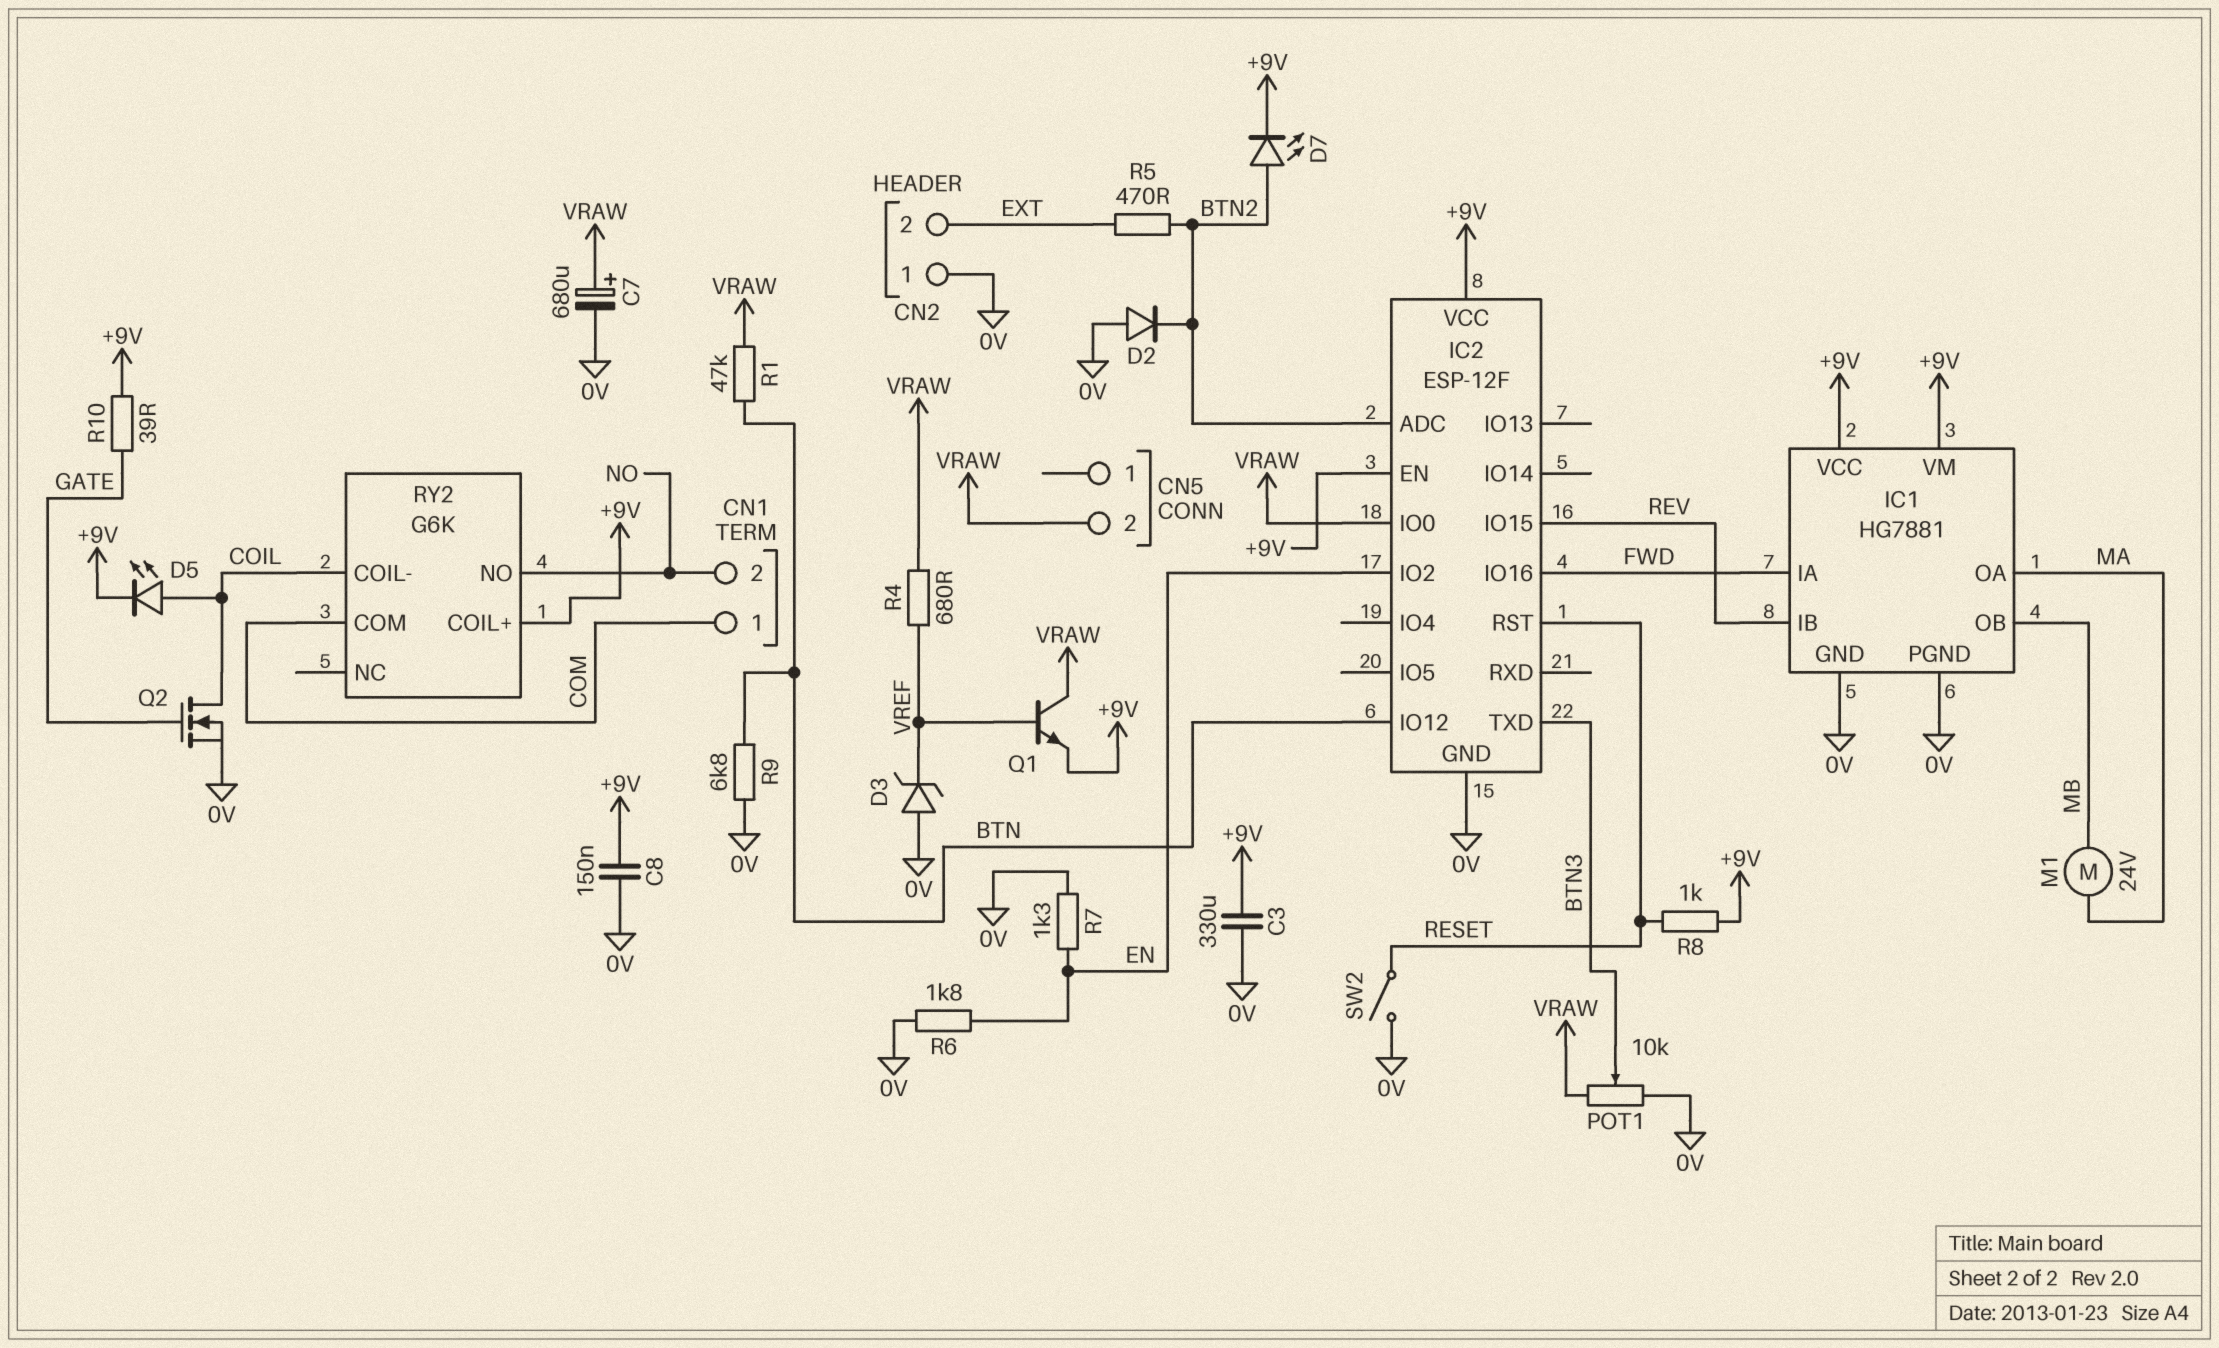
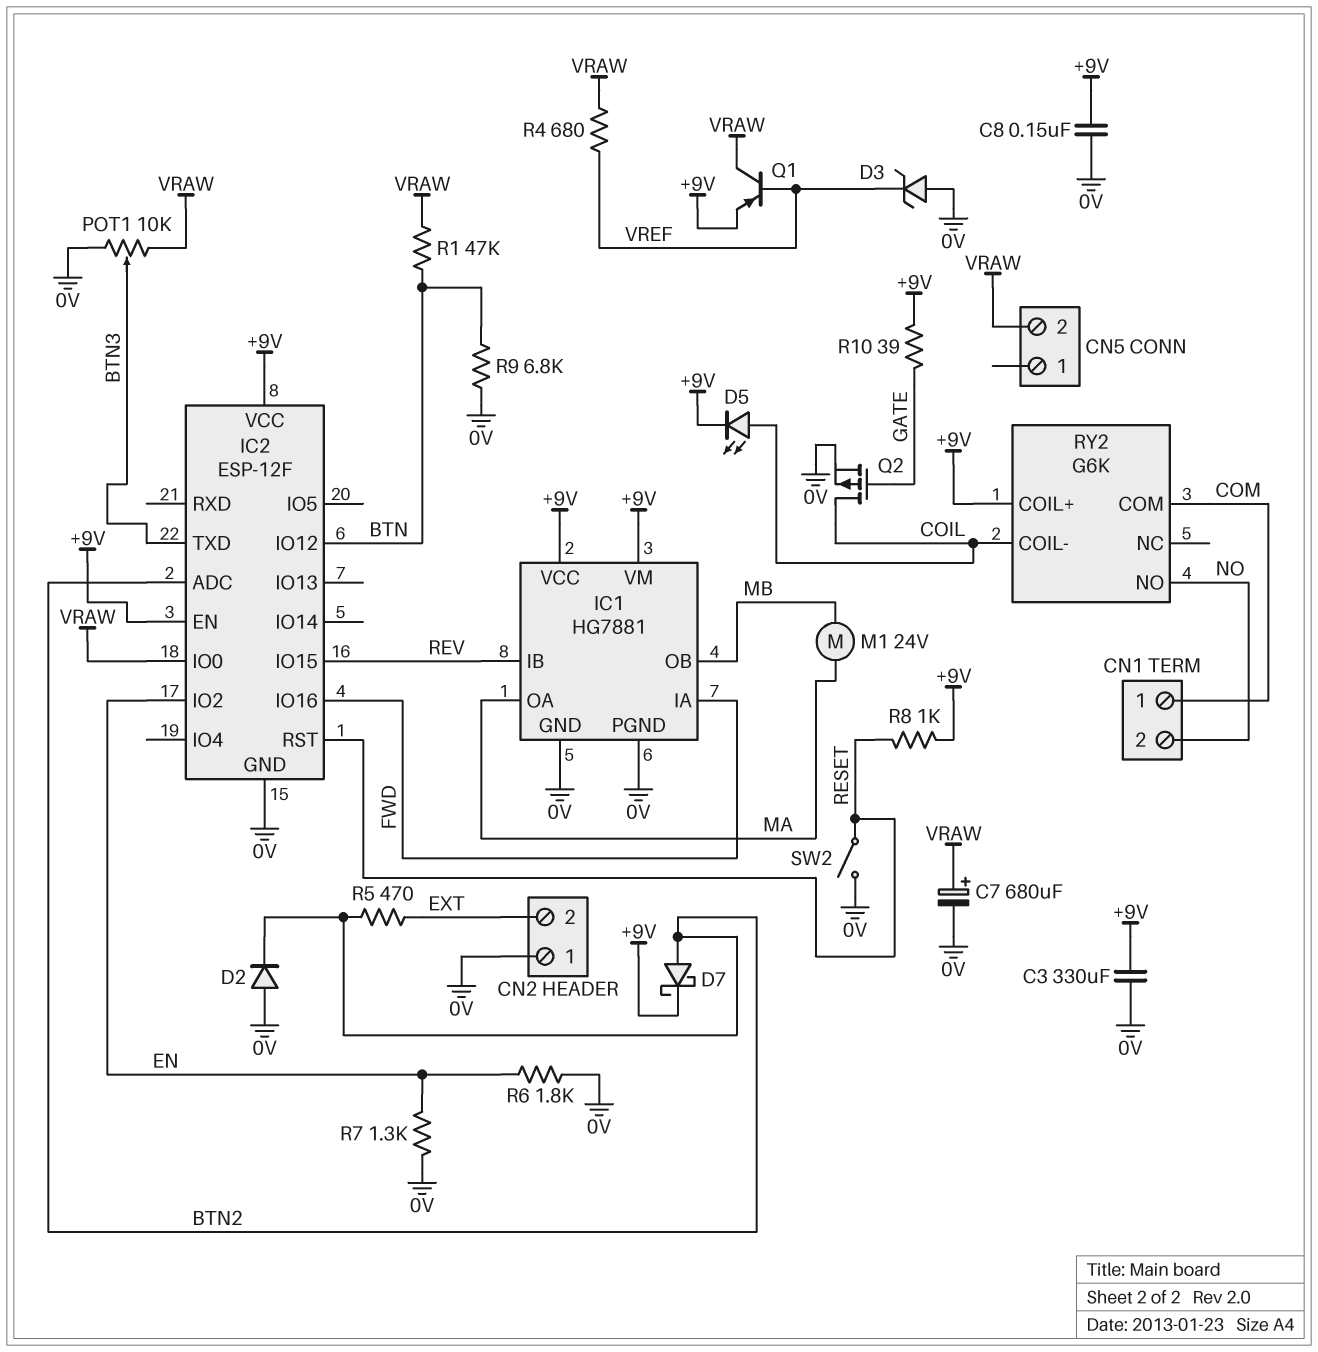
D7: LED (A BTN2, K +9V) -> schottky (A BTN2, K +9V)
Q1: NPN (B VREF, C VRAW, E +9V) -> PNP (B VREF, C VRAW, E +9V)
Q2: NMOS (G GATE, D COIL, S 0V) -> PMOS (G GATE, D COIL, S 0V)

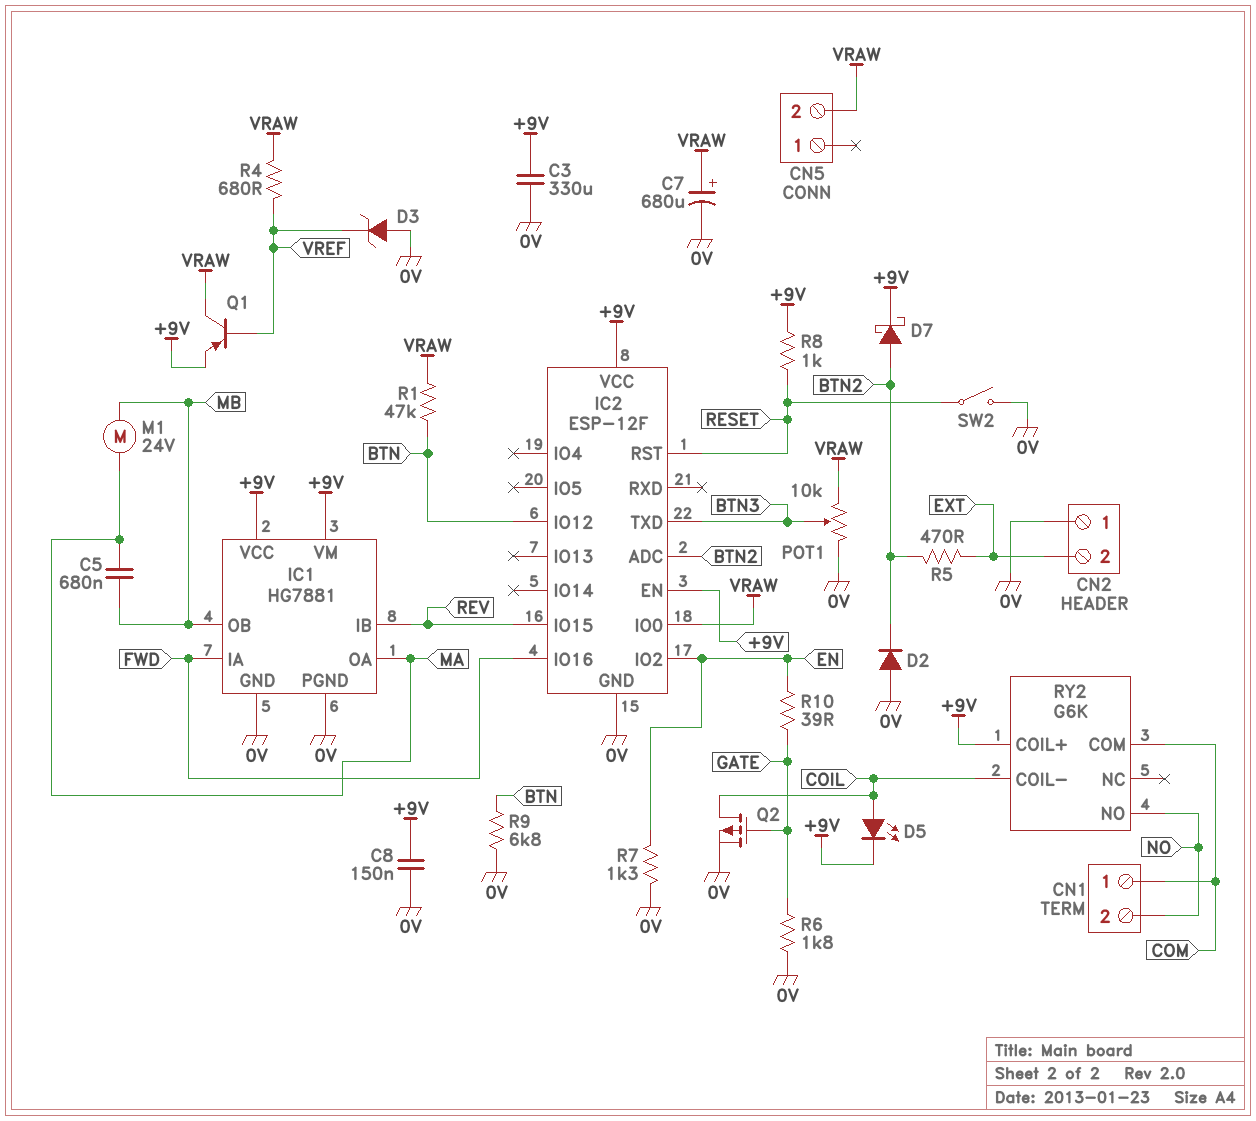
C5: none -> 680nF (MA, MB)
R6: 1.8k (0V, EN) -> 1.8k (0V, GATE)
R10: 39 (+9V, GATE) -> 39 (EN, GATE)

